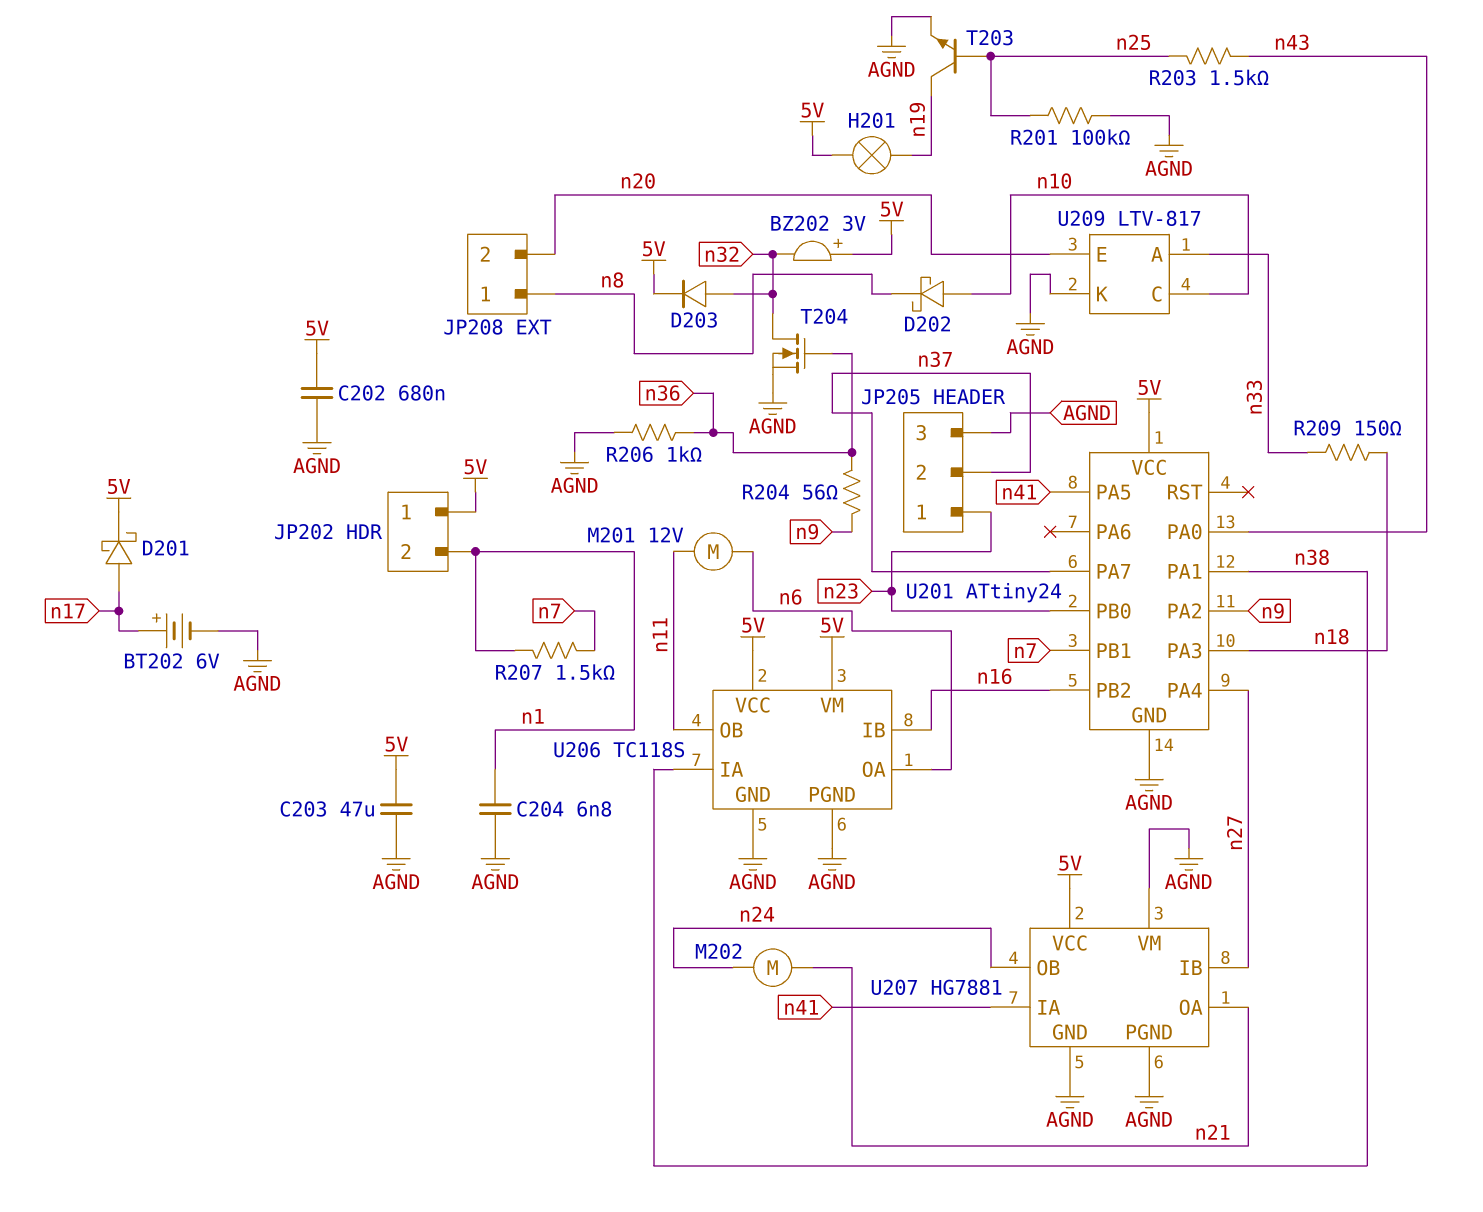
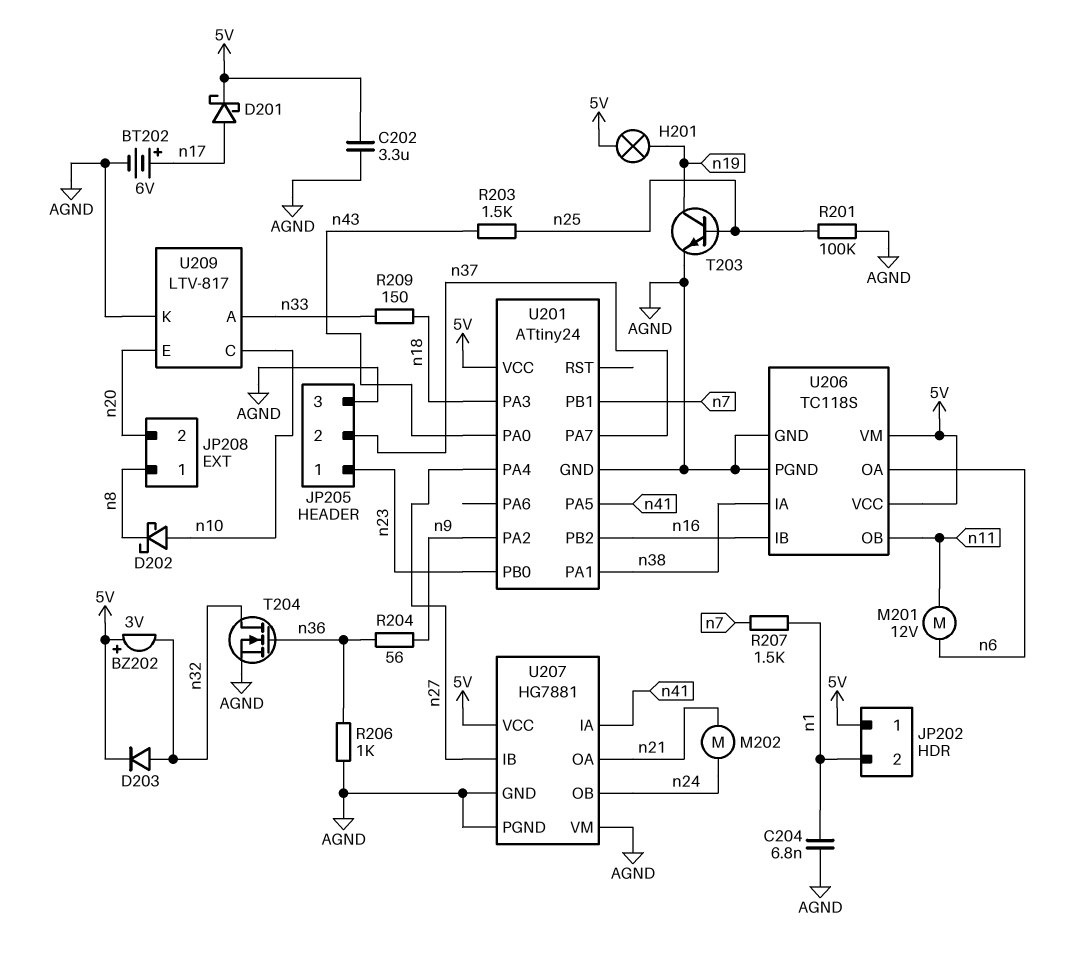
C202: 680nF (5V, AGND) -> 3.3uF (5V, AGND)
C203: 47uF (5V, AGND) -> none

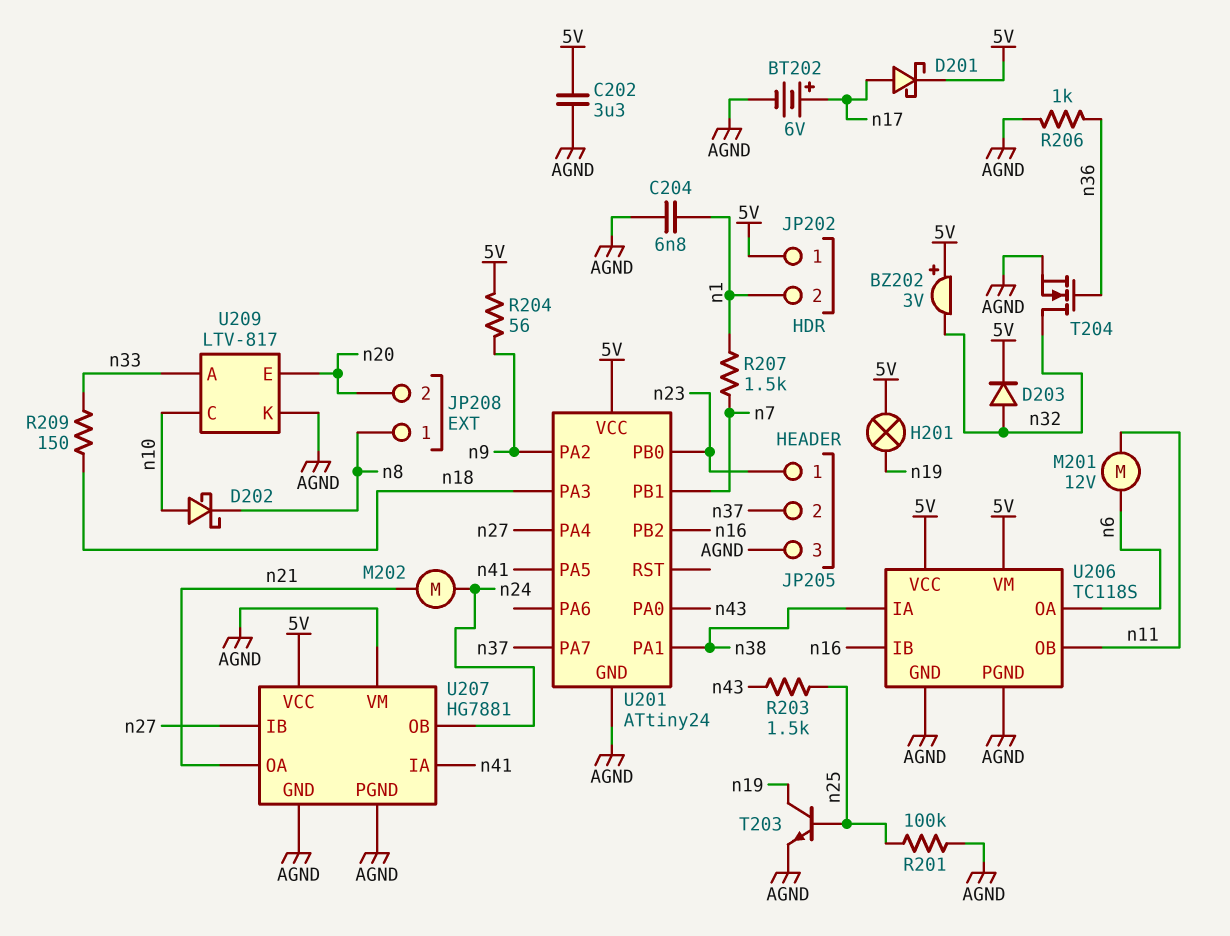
R204: 56 (n9, n36) -> 56 (5V, n9)

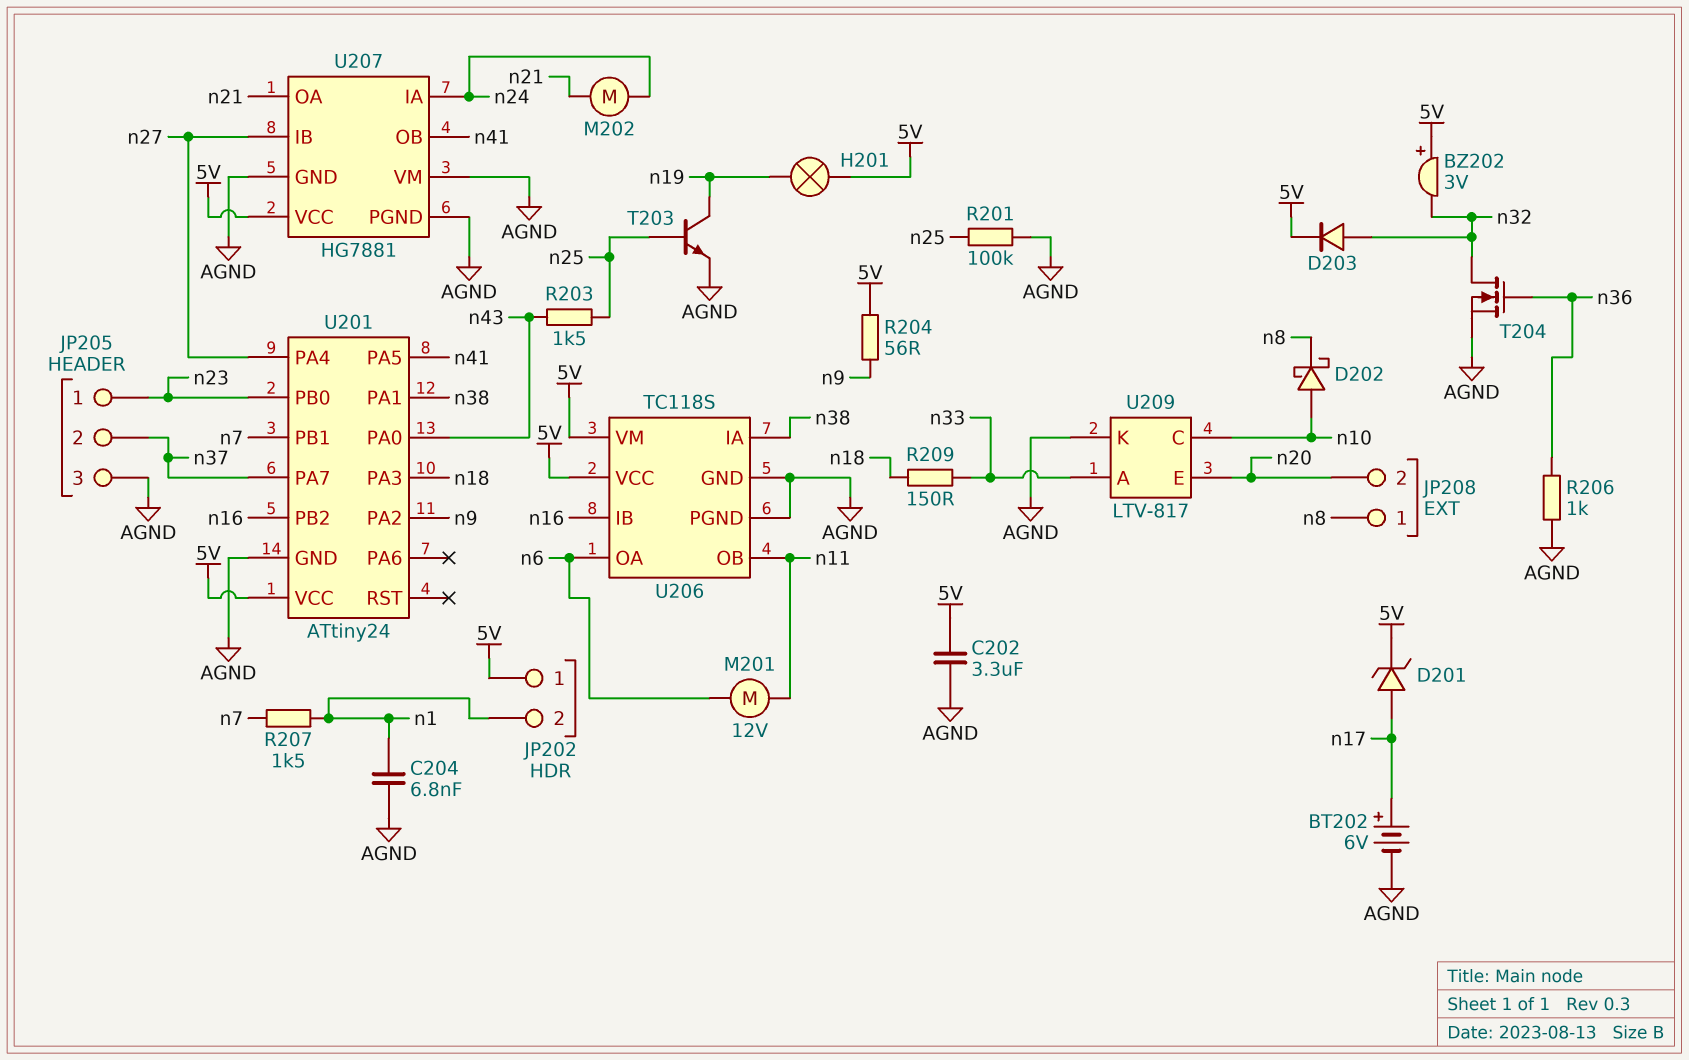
D201: schottky (A n17, K 5V) -> zener (A n17, K 5V)
U207 pin IA: n41 -> n24
U207 pin OB: n24 -> n41

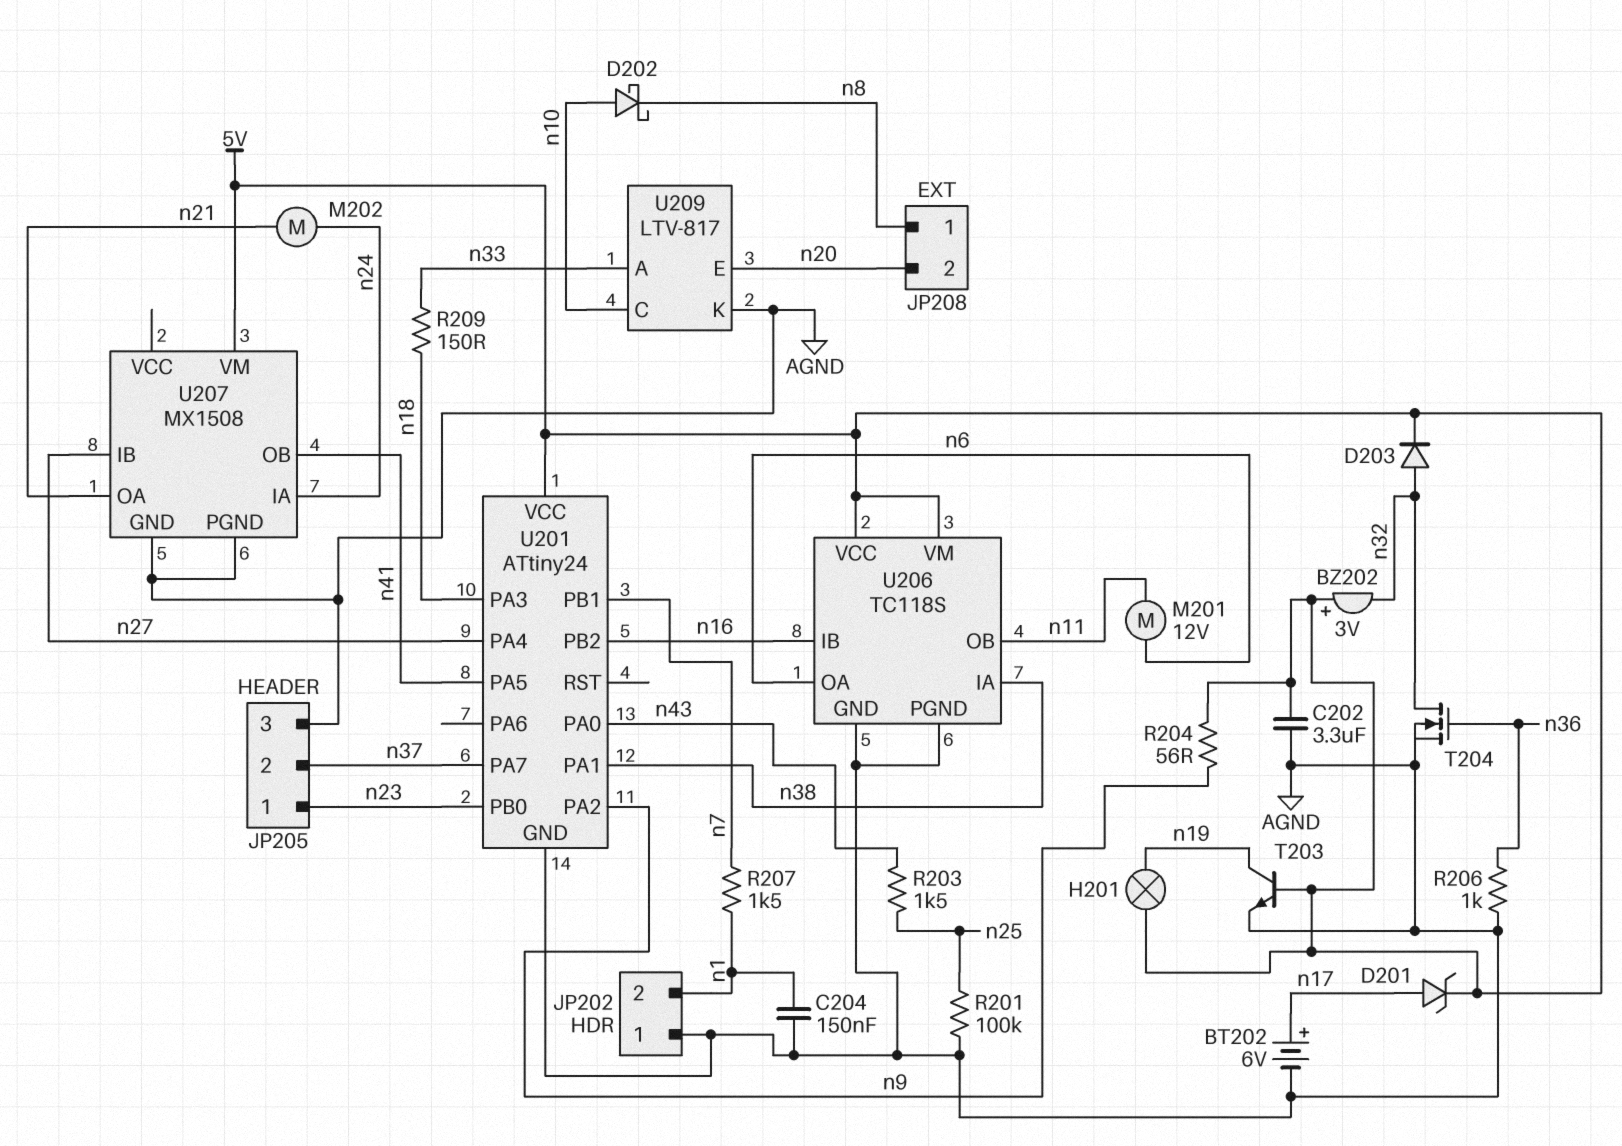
C204: 6.8nF (AGND, n1) -> 150nF (AGND, n1)
JP202 pin 1: 5V -> AGND
T203: NPN (B n25, C n19, E AGND) -> NPN (B 5V, C n19, E AGND)
U207: HG7881 -> MX1508
U207 pin VCC: 5V -> none
U207 pin VM: AGND -> 5V

